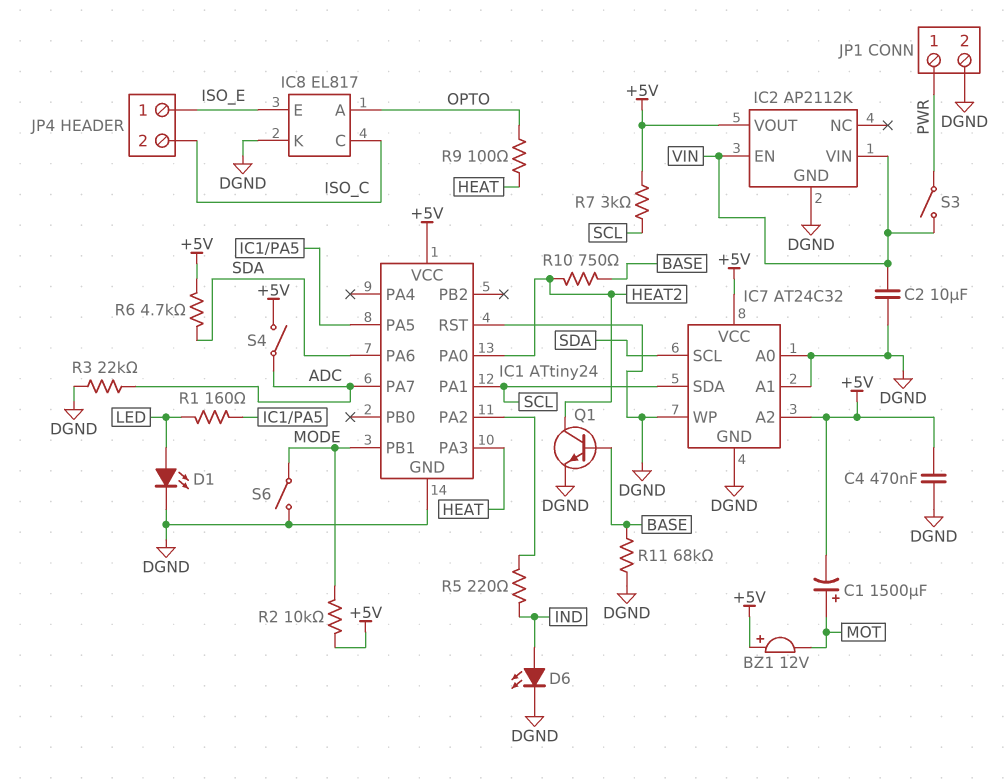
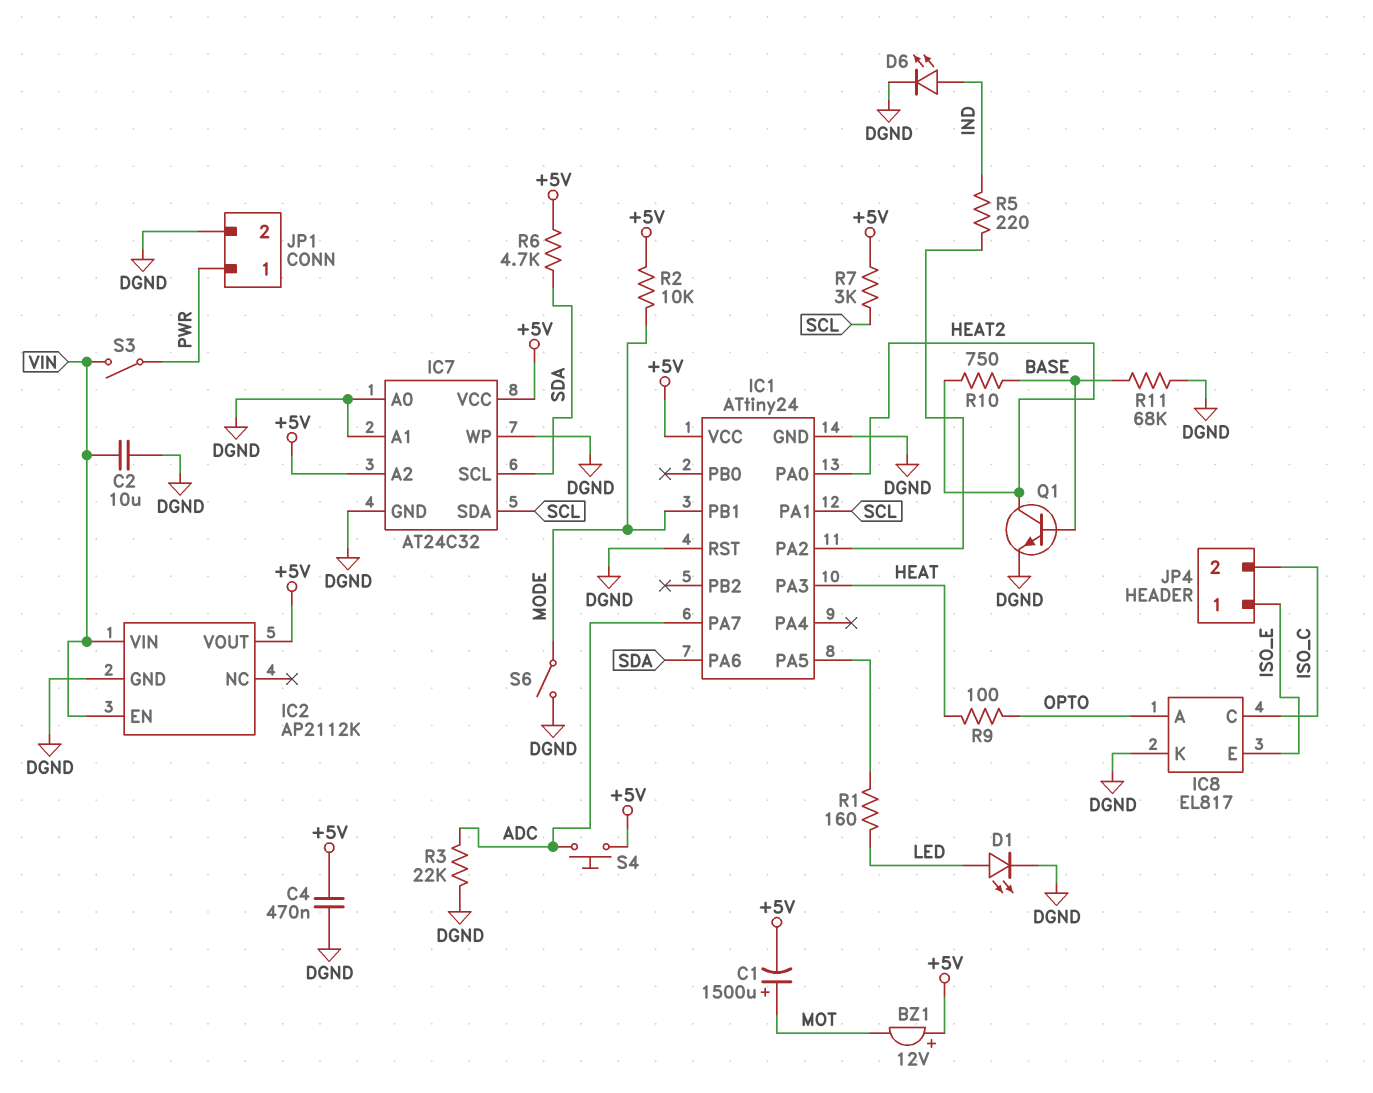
S4: switch (+5V, ADC) -> button (+5V, ADC)

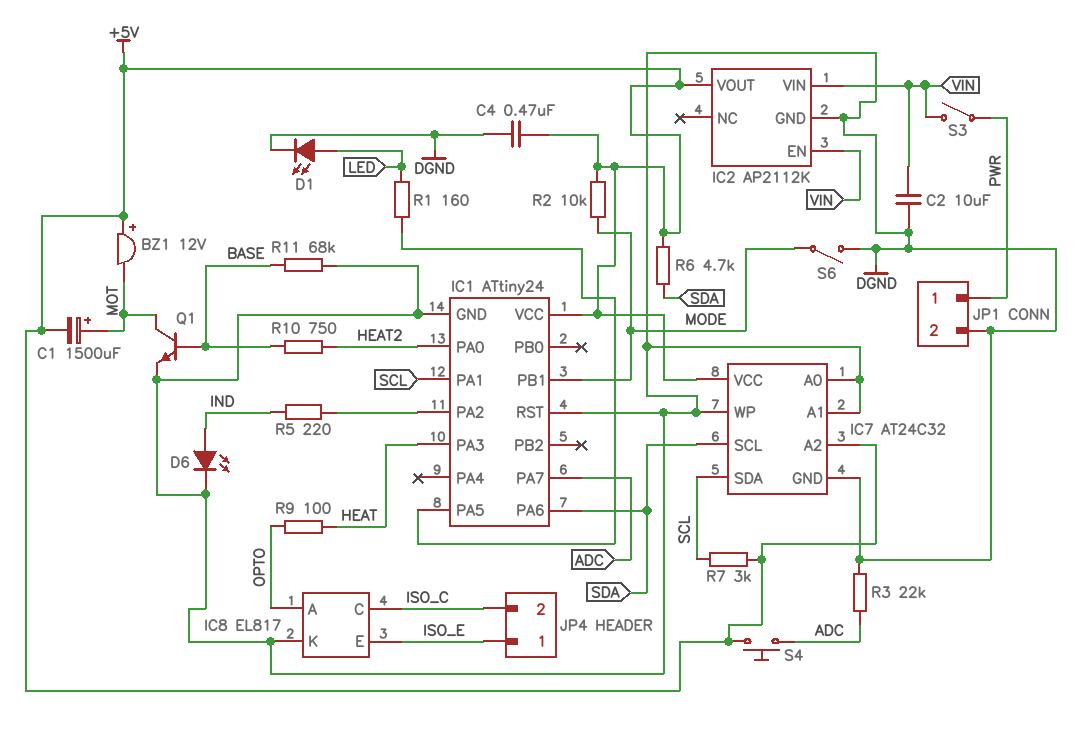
Q1: NPN (B BASE, C HEAT2, E DGND) -> NPN (B BASE, C MOT, E DGND)

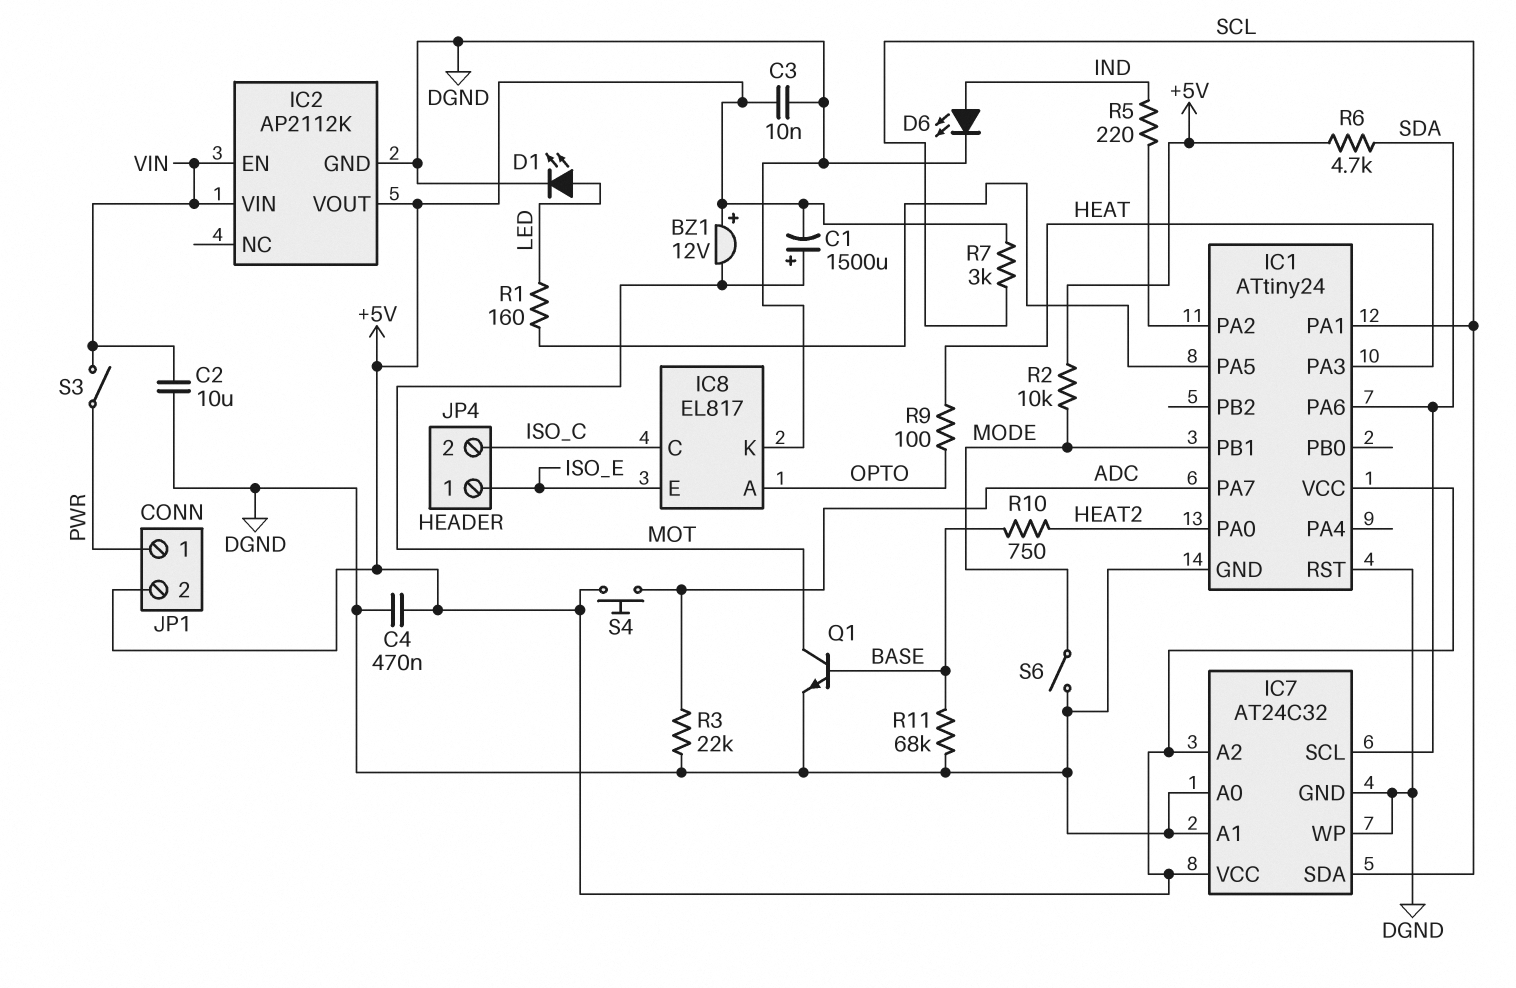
C3: none -> 10nF (+5V, DGND)
JP1 pin 2: DGND -> +5V

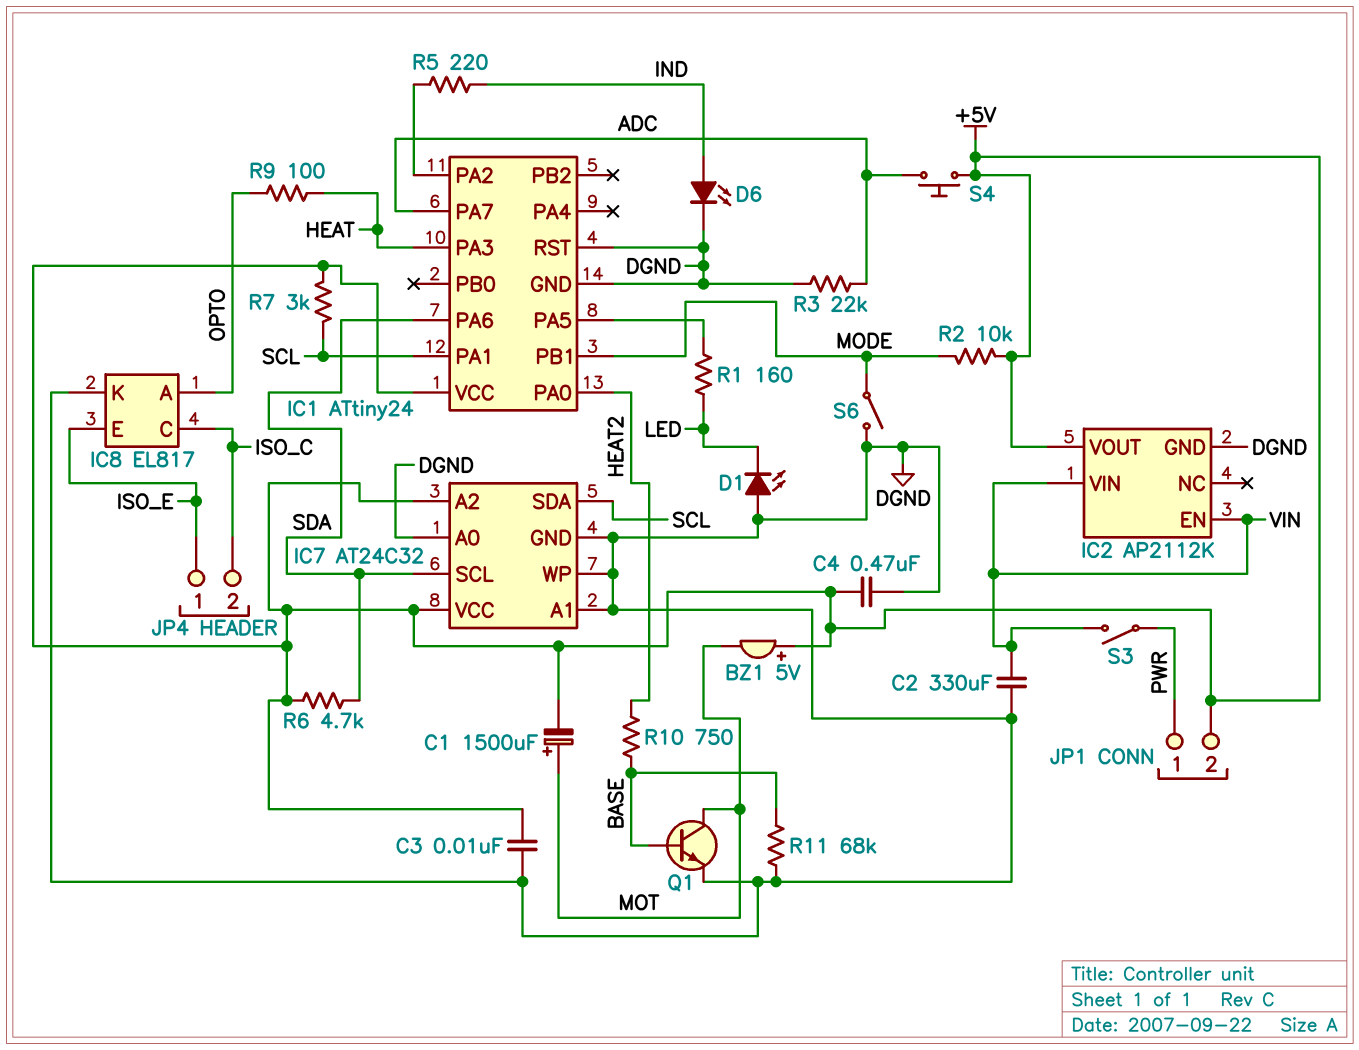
BZ1: buzzer 12V (plus +5V, minus MOT) -> buzzer 5V (plus +5V, minus MOT)
C2: 10uF (DGND, VIN) -> 330uF (DGND, VIN)
D1: LED (A LED, K DGND) -> LED (A DGND, K LED)

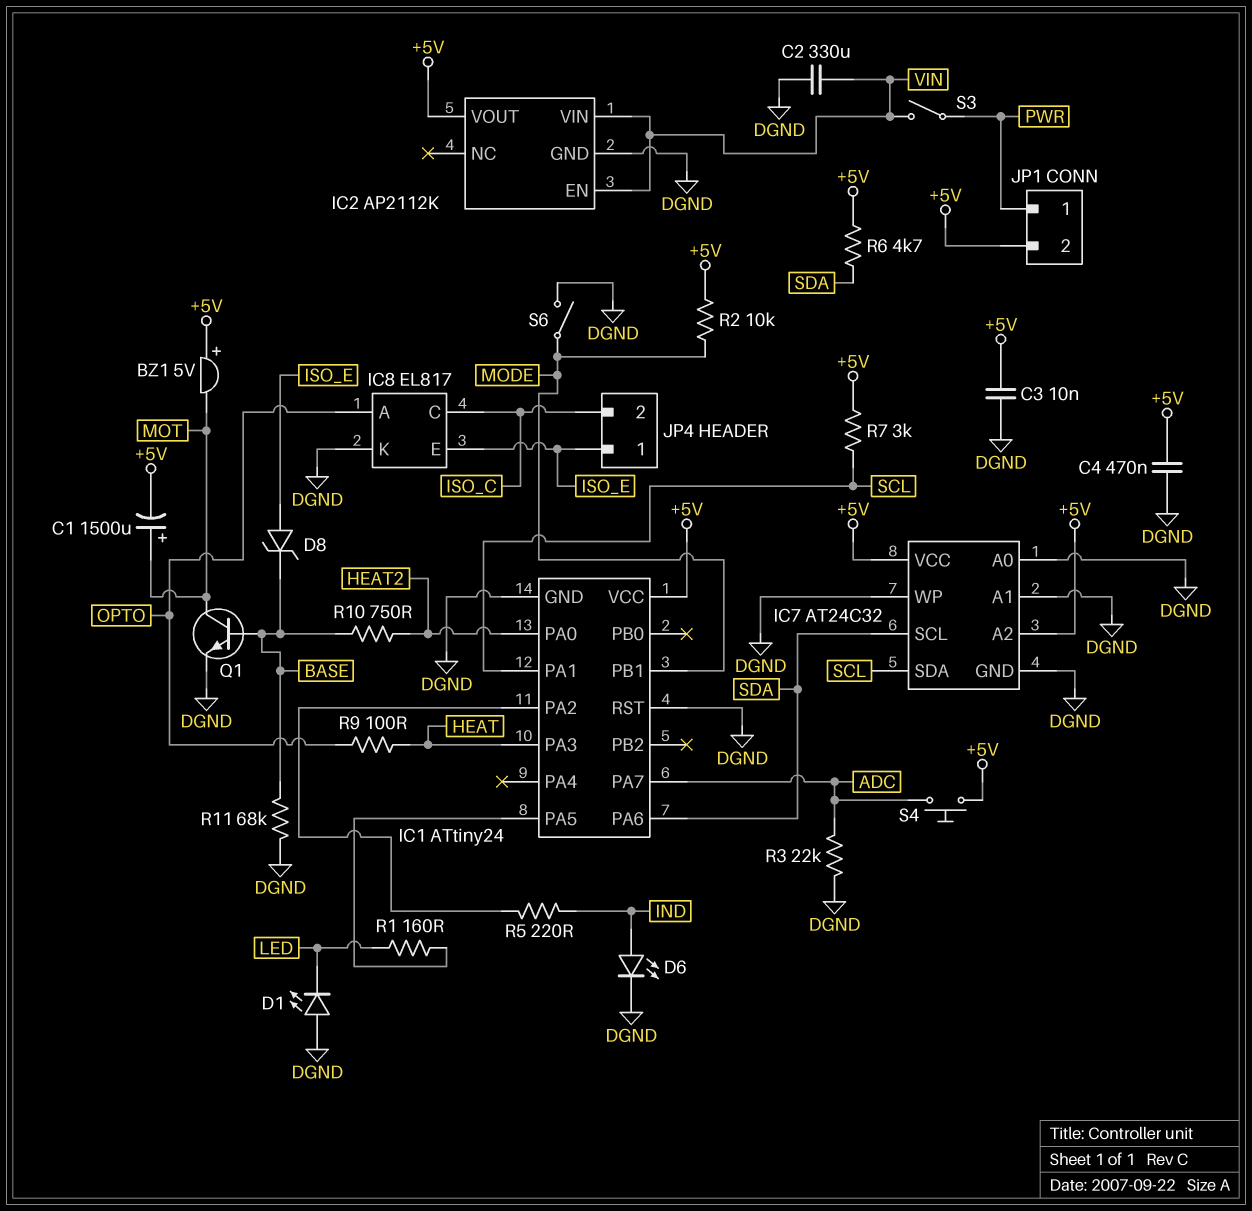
D8: none -> zener (A ISO_E, K BASE)

